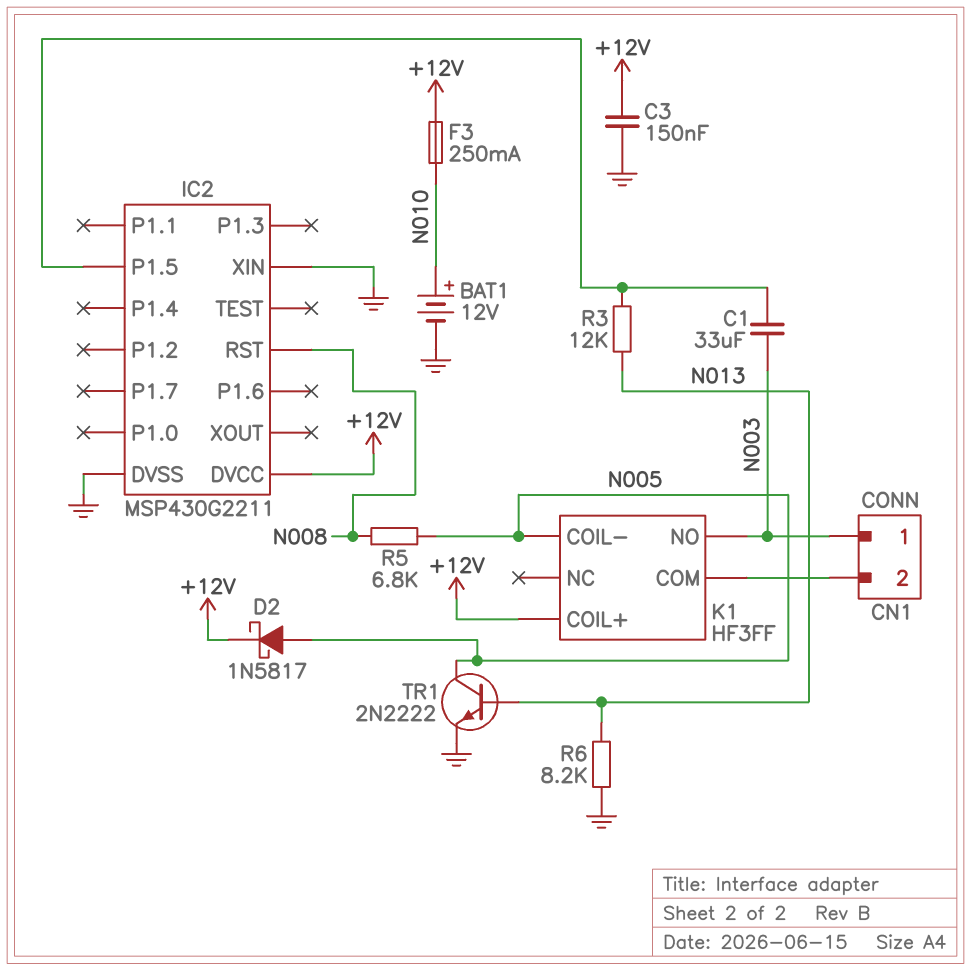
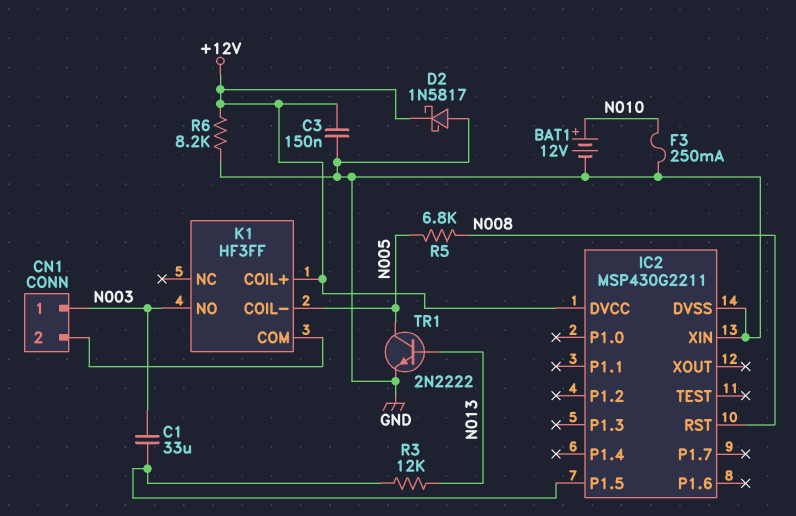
D2: schottky 1N5817 (A N005, K +12V) -> schottky 1N5817 (A GND, K +12V)
F3: 250mA (+12V, N010) -> 250mA (GND, N010)
R6: 8.2k (GND, N013) -> 8.2k (+12V, GND)

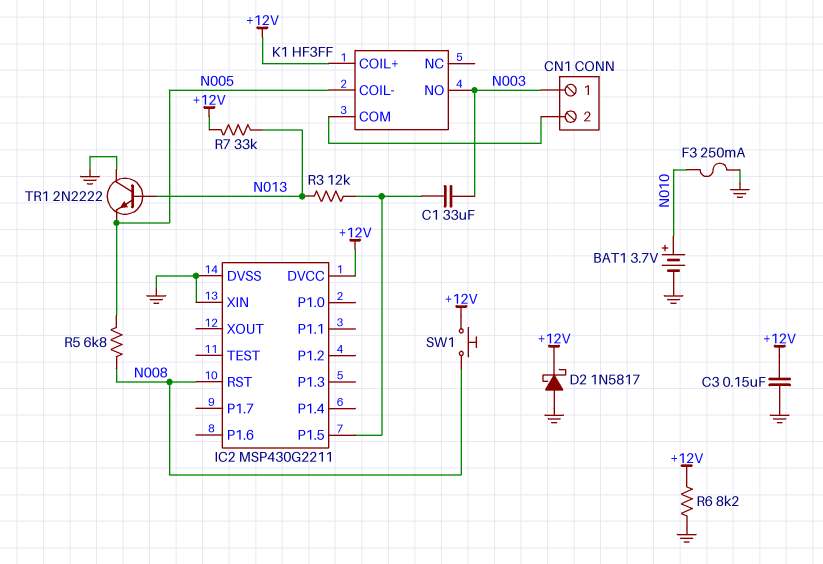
BAT1: 12V (plus N010, minus GND) -> 3.7V (plus N010, minus GND)
R7: none -> 33k (+12V, N013)
SW1: none -> button (+12V, N008)
TR1: NPN 2N2222 (B N013, C N005, E GND) -> NPN 2N2222 (B N013, C GND, E N005)

